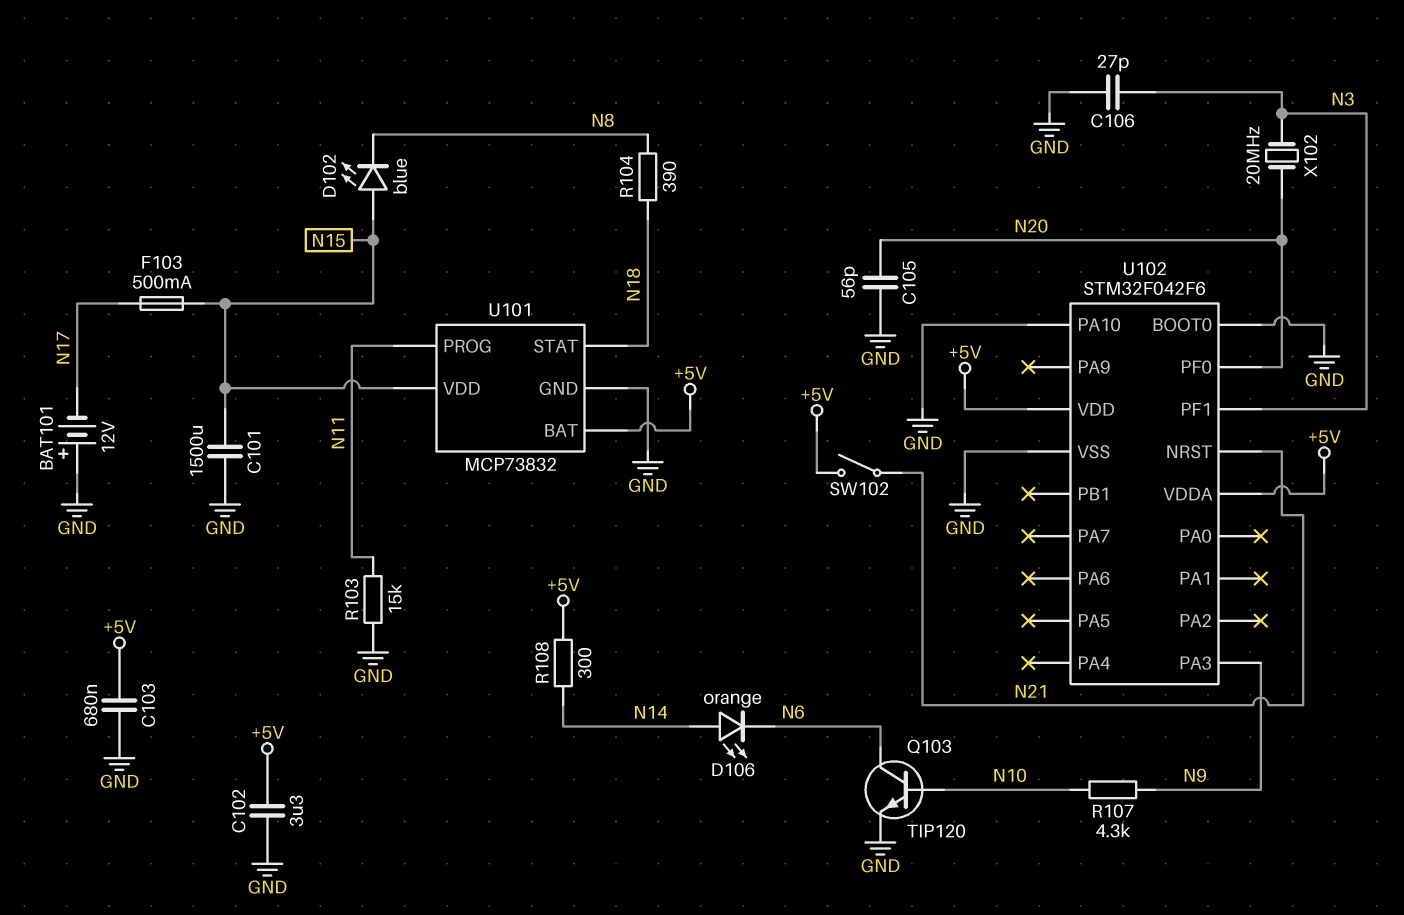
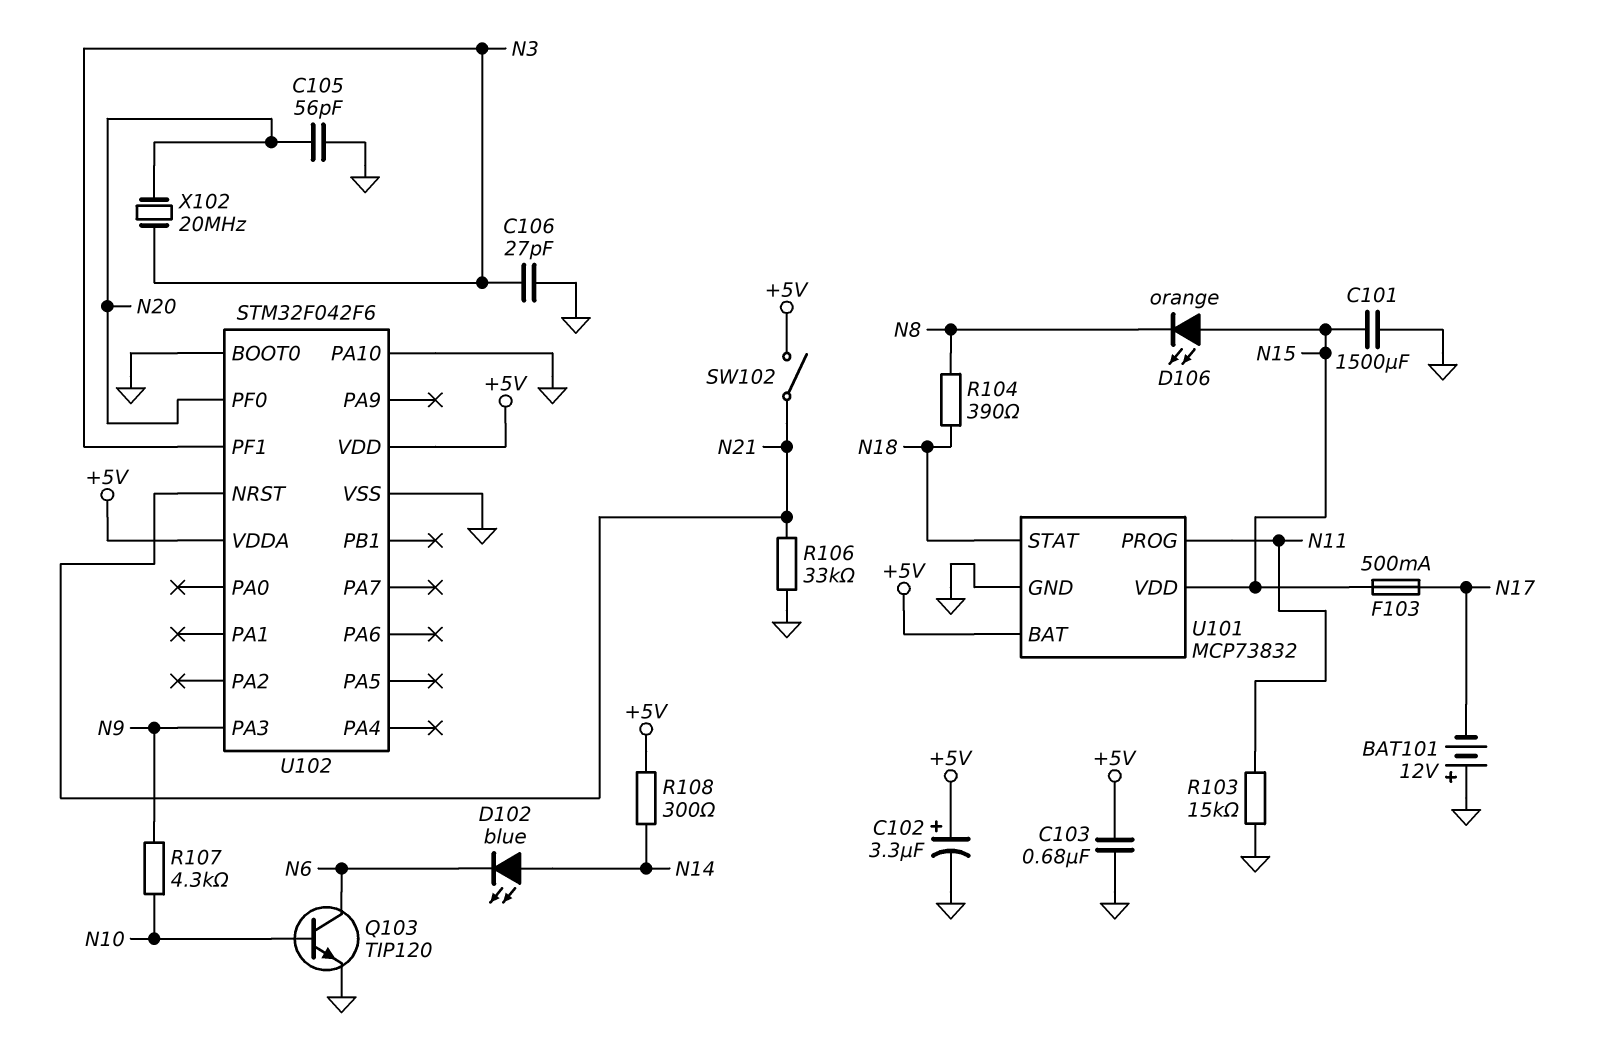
C102: 3.3uF (+5V, GND) -> 3.3uF (plus +5V, minus GND)
D102: LED blue (A N15, K N8) -> LED blue (A N14, K N6)
D106: LED orange (A N14, K N6) -> LED orange (A N15, K N8)
R106: none -> 33k (GND, N21)

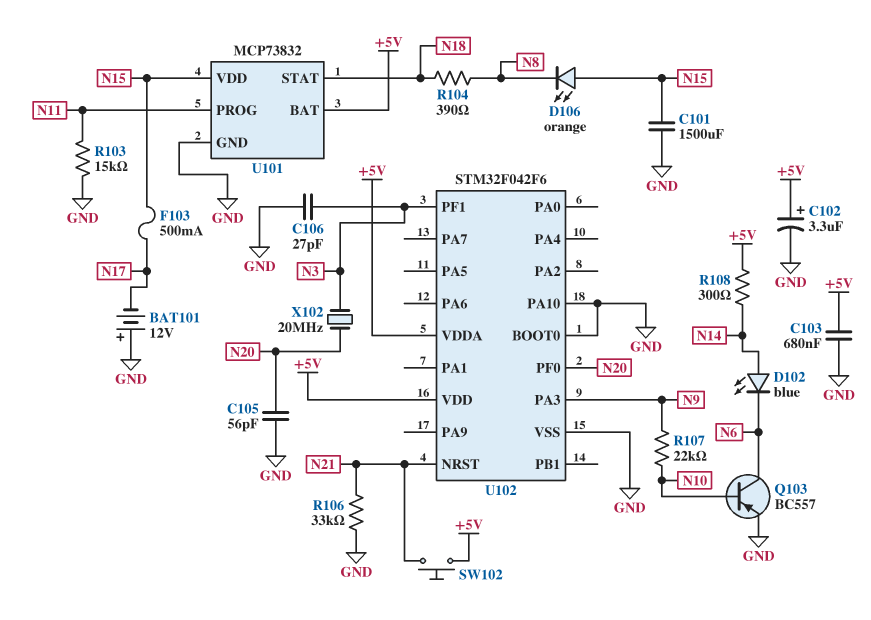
Q103: NPN TIP120 (B N10, C N6, E GND) -> PNP BC557 (B N10, C N6, E GND)
R107: 4.3k (N9, N10) -> 22k (N9, N10)
SW102: switch (+5V, N21) -> button (+5V, N21)

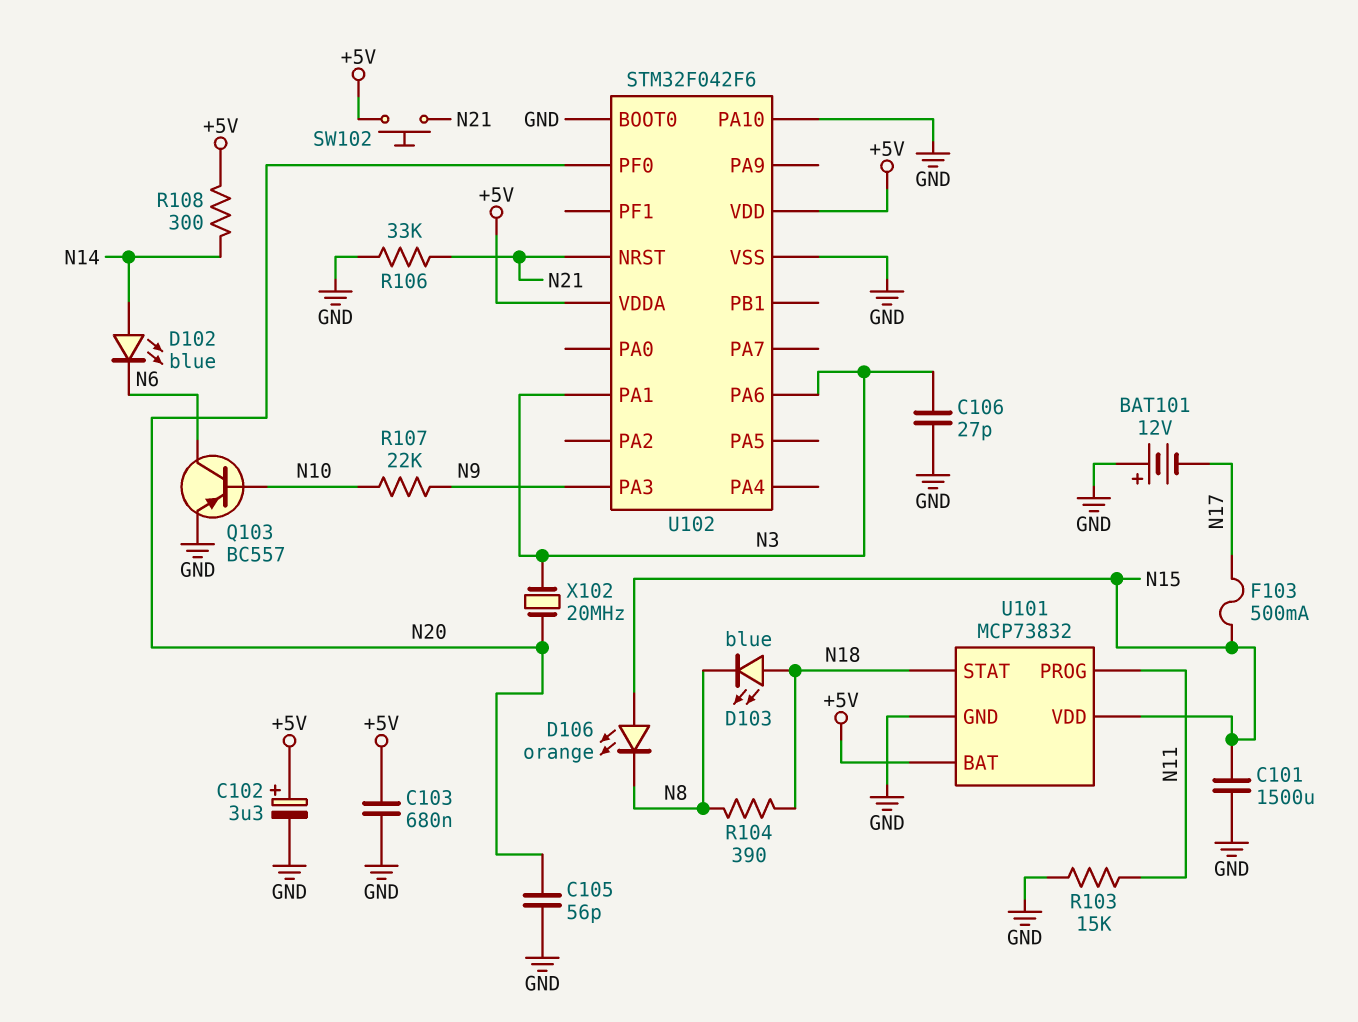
D103: none -> LED blue (A N18, K N8)
U102 pin PA1: none -> N3
U102 pin PA6: none -> N3
U102 pin PF1: N3 -> none

